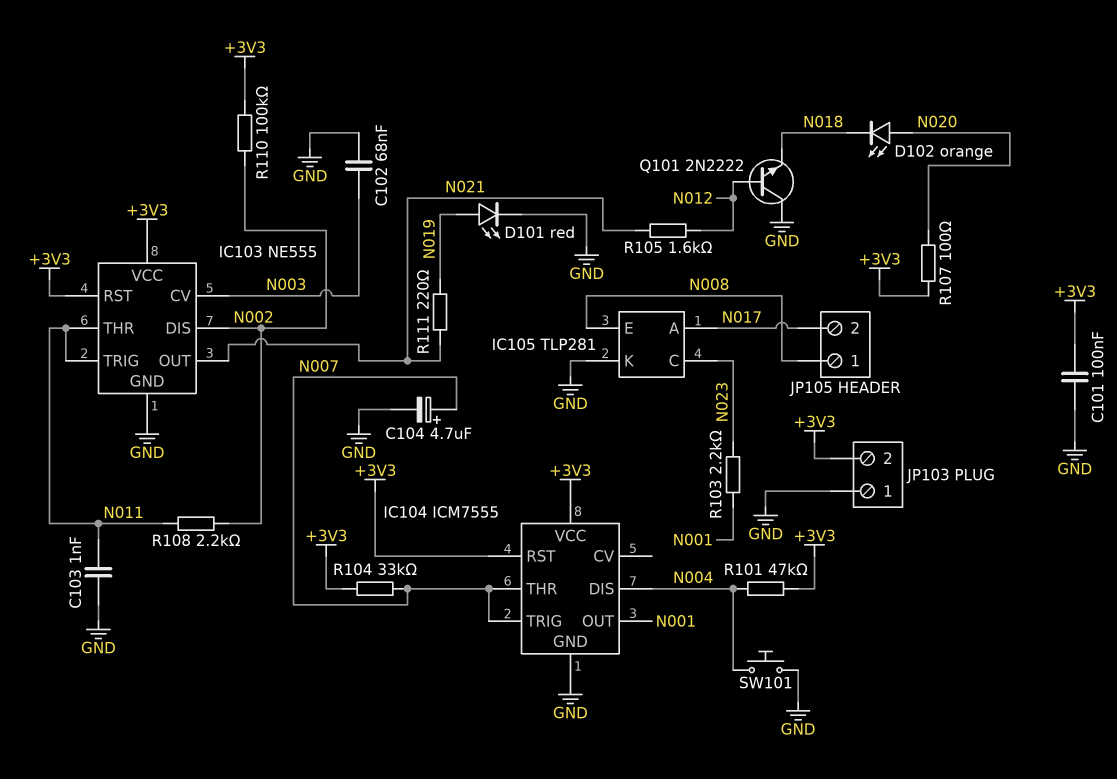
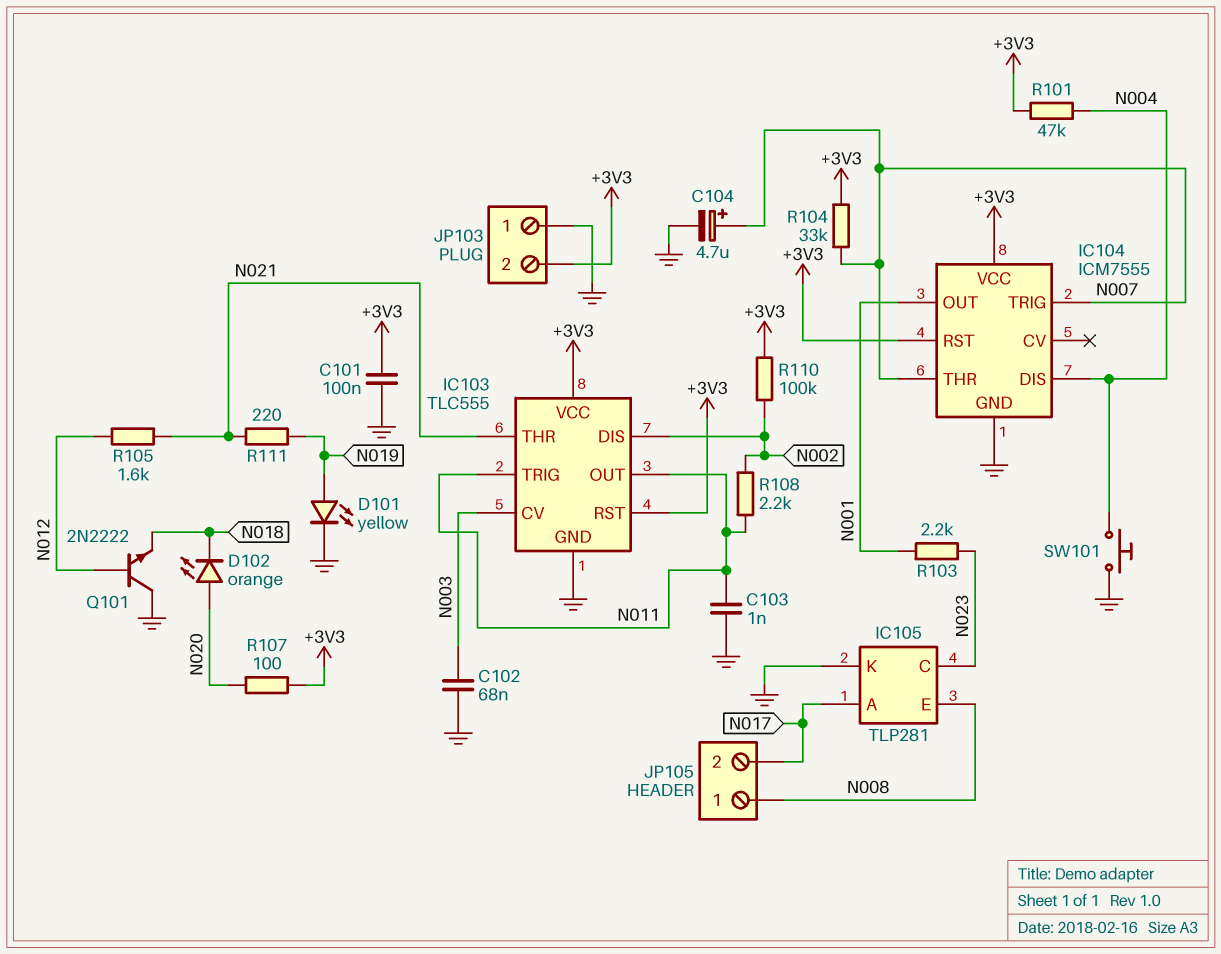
D101: LED red (A N019, K GND) -> LED yellow (A N019, K GND)
IC103: NE555 -> TLC555
IC103 pin OUT: N021 -> N011
IC103 pin THR: N011 -> N021

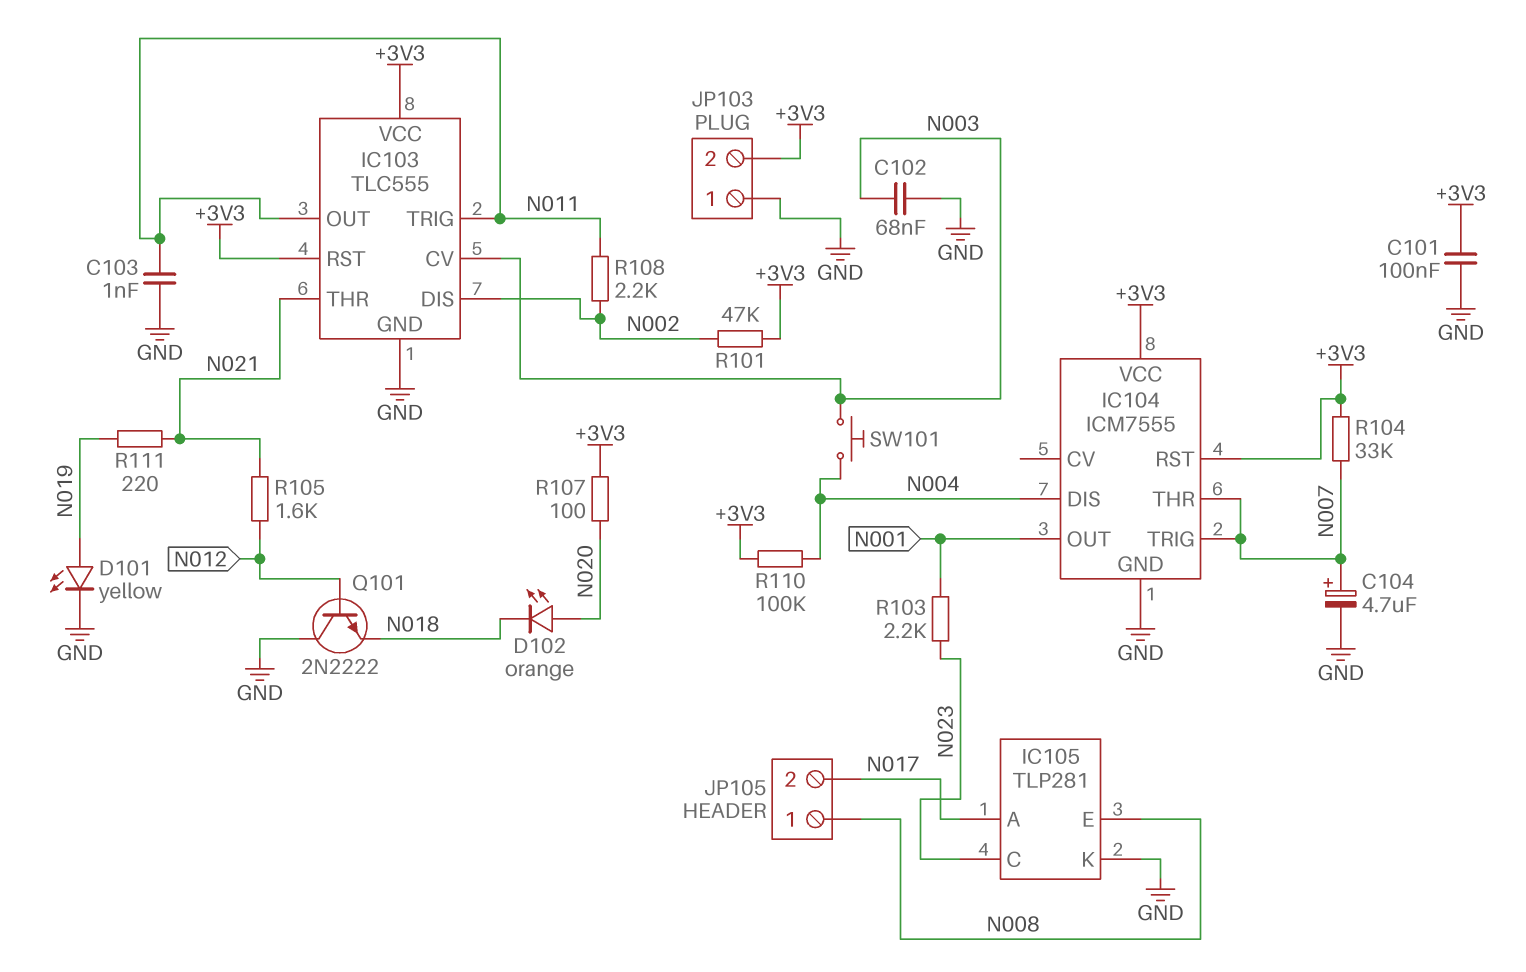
R101: 47k (+3V3, N004) -> 47k (+3V3, N002)
R110: 100k (+3V3, N002) -> 100k (+3V3, N004)
SW101: button (GND, N004) -> button (N003, N004)

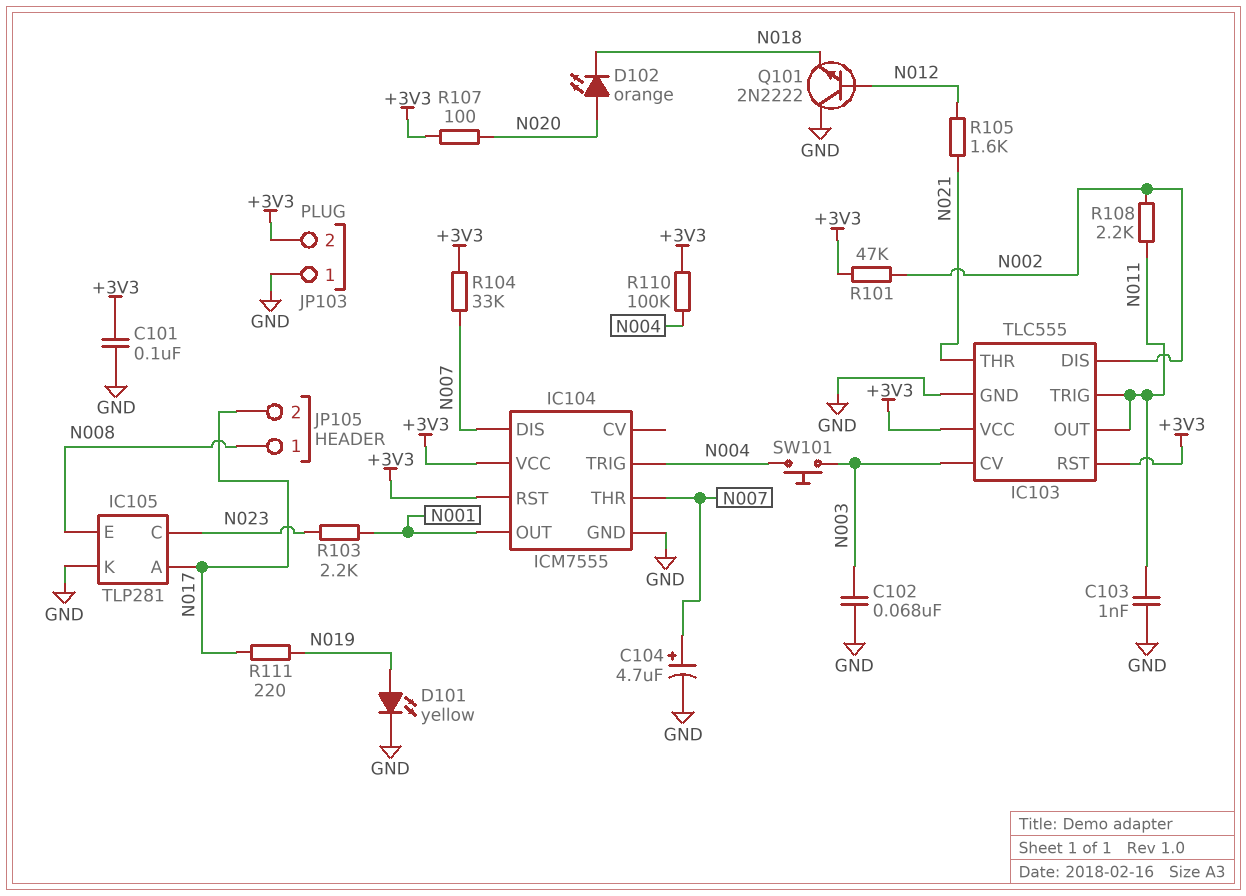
IC104 pin DIS: N004 -> N007
IC104 pin TRIG: N007 -> N004
R111: 220 (N019, N021) -> 220 (N017, N019)

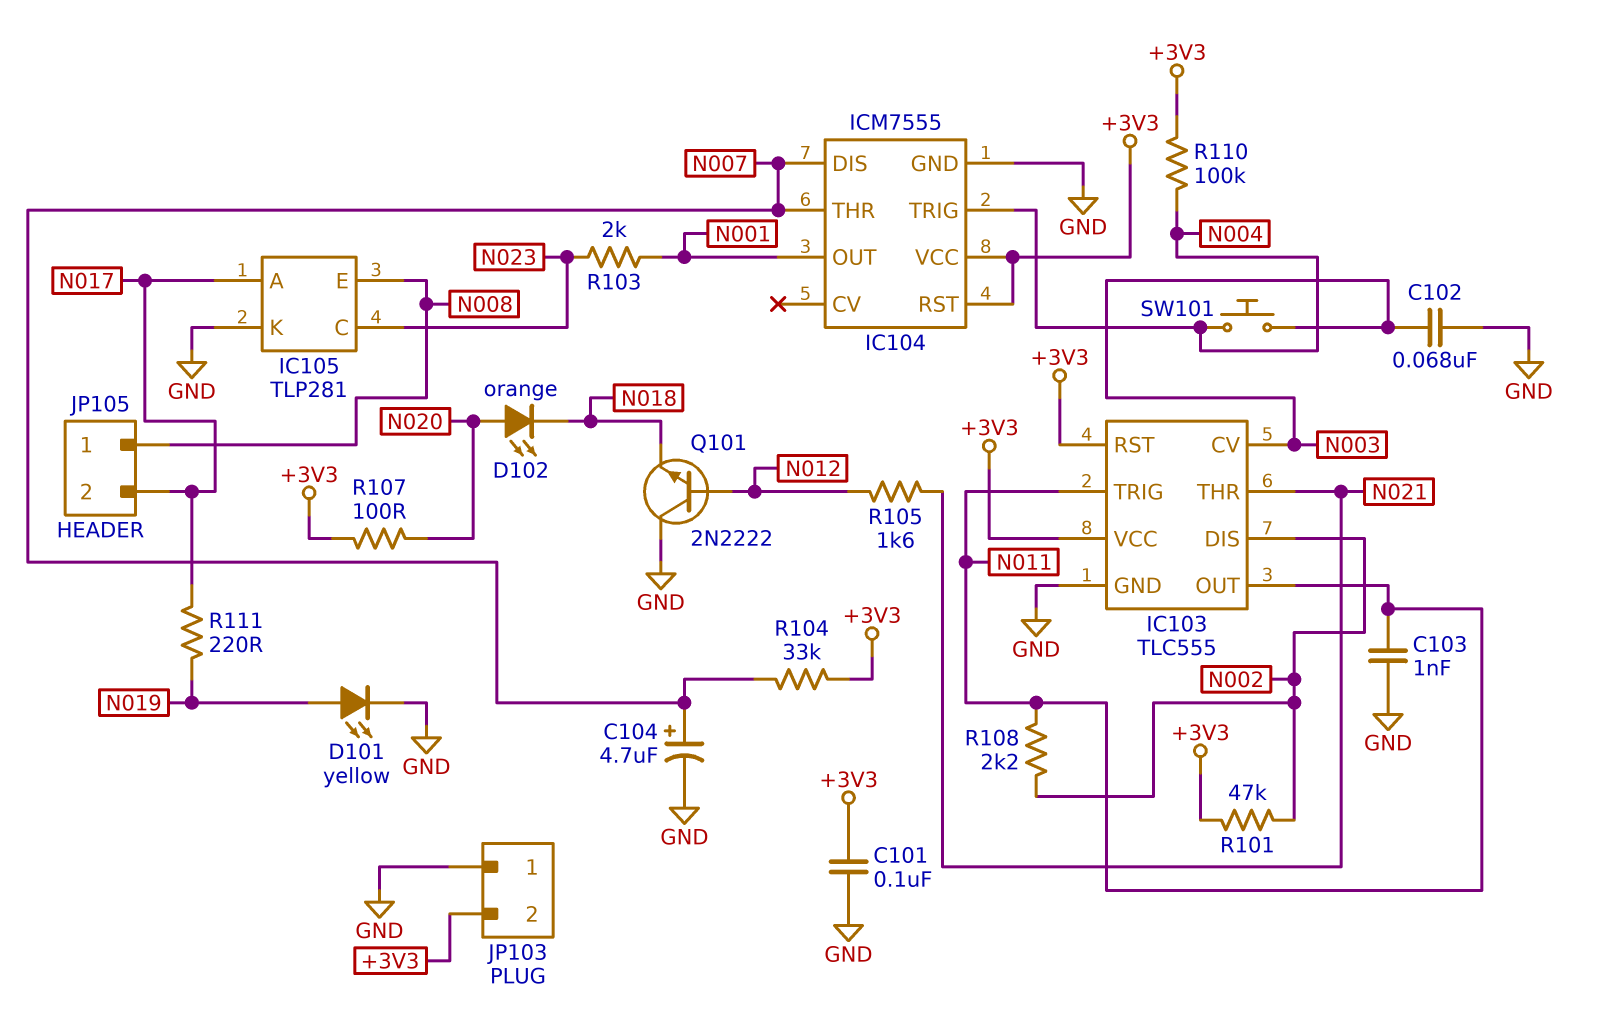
R103: 2.2k (N001, N023) -> 2k (N001, N023)

